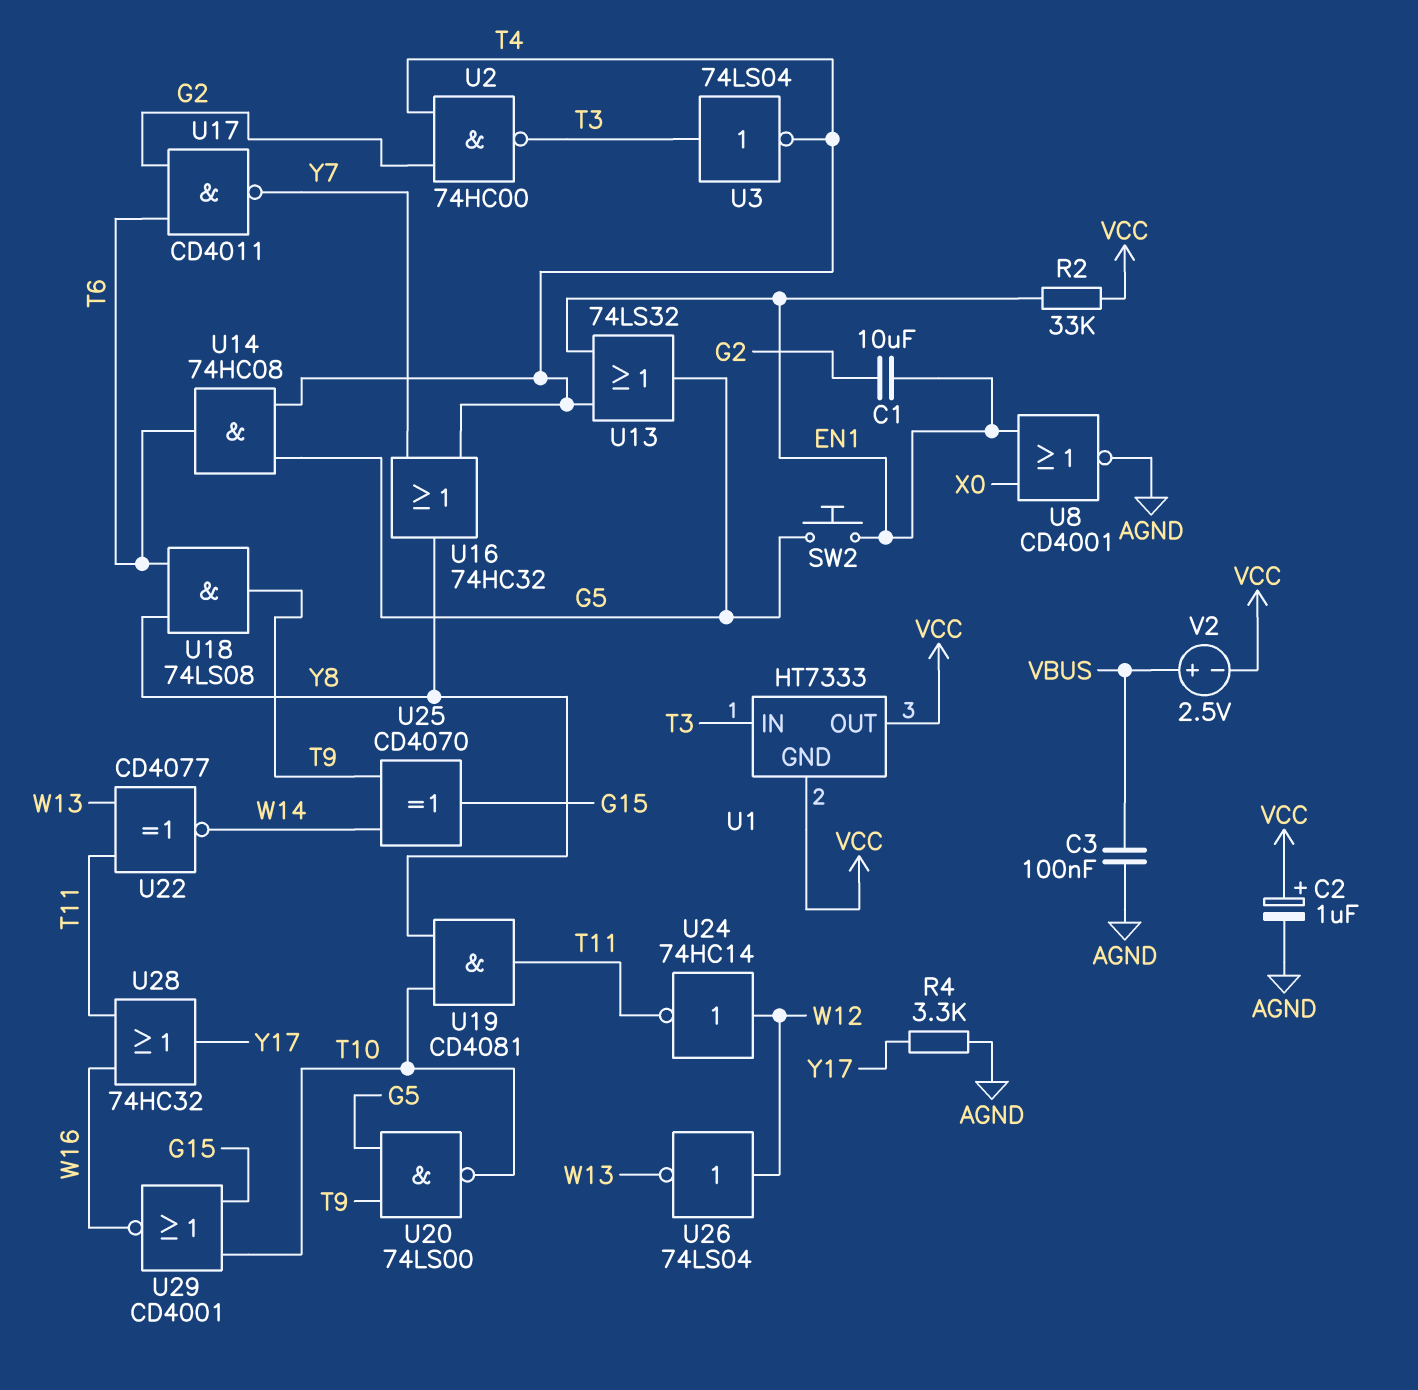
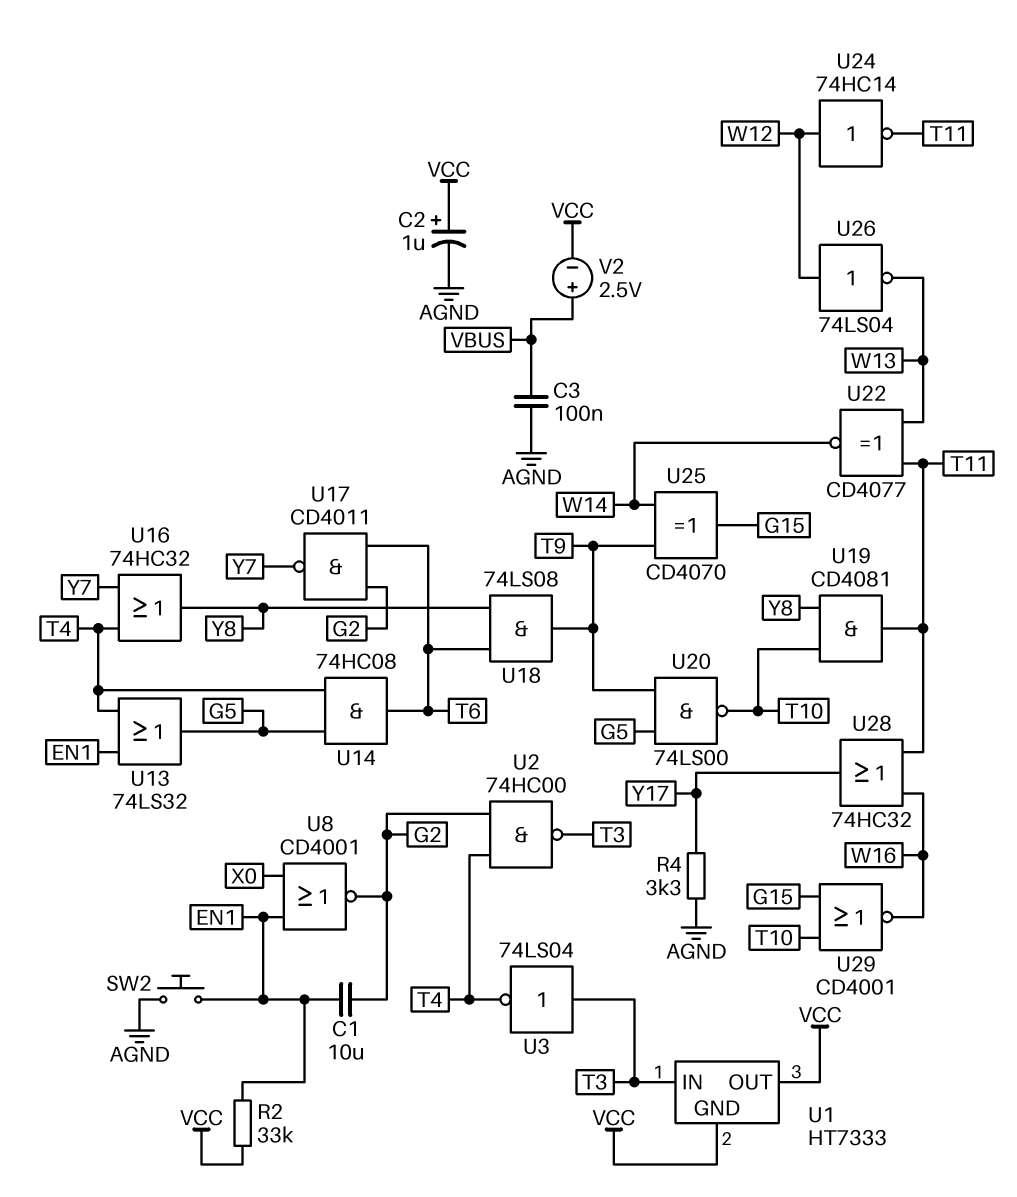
SW2: button (EN1, G5) -> button (AGND, EN1)
U8: NOR CD4001 (in EN1, in X0, out AGND) -> NOR CD4001 (in EN1, in X0, out G2)

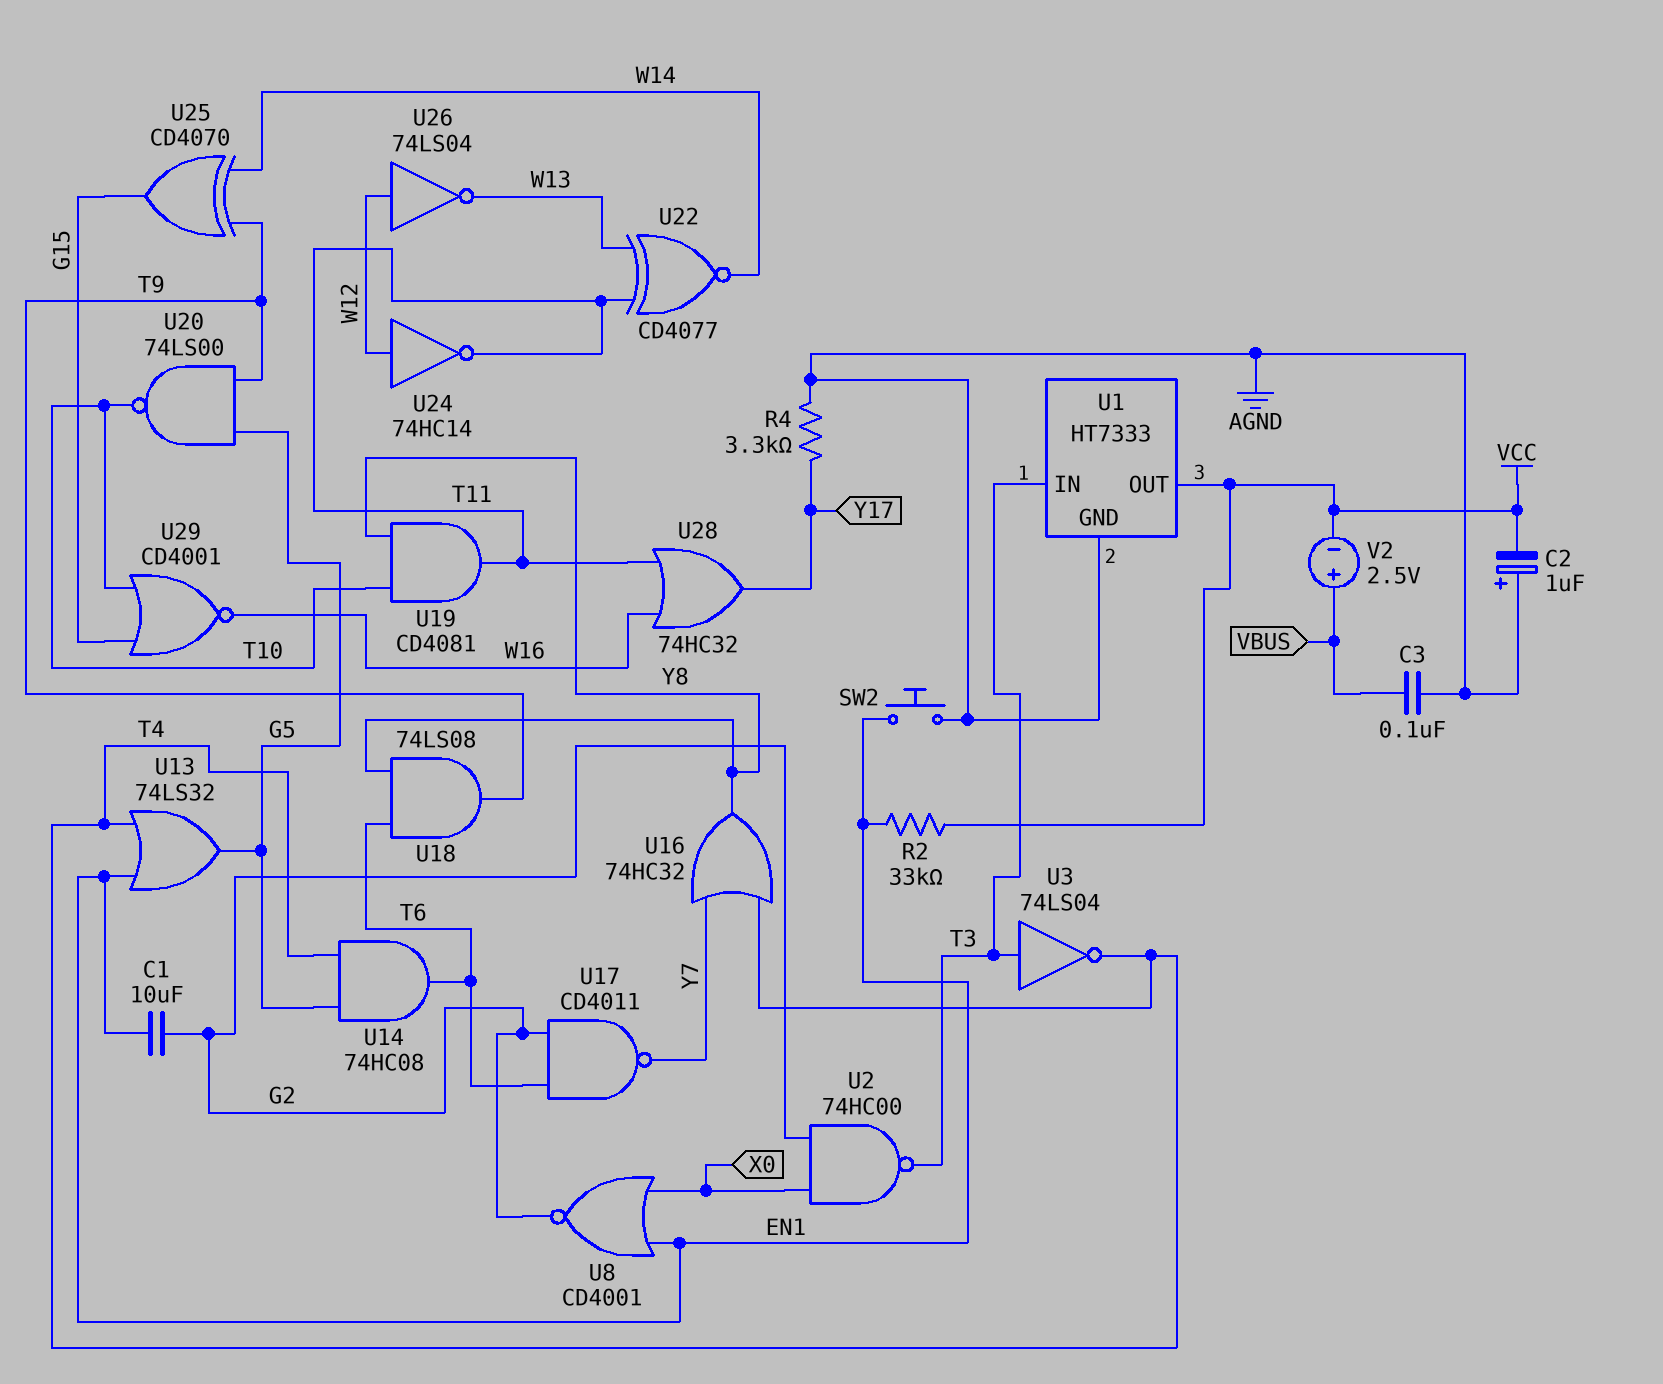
C2: 1uF (plus VCC, minus AGND) -> 1uF (plus AGND, minus VCC)
U1 pin GND: VCC -> AGND
U2: NAND 74HC00 (in G2, in T4, out T3) -> NAND 74HC00 (in G2, in X0, out T3)

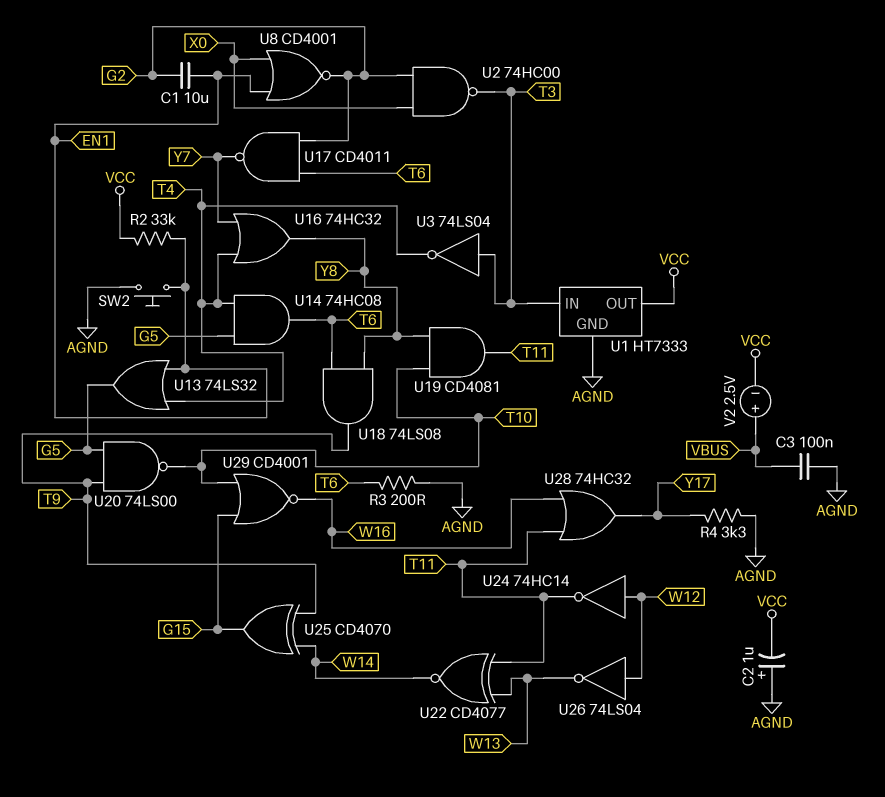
R3: none -> 200 (AGND, T6)

